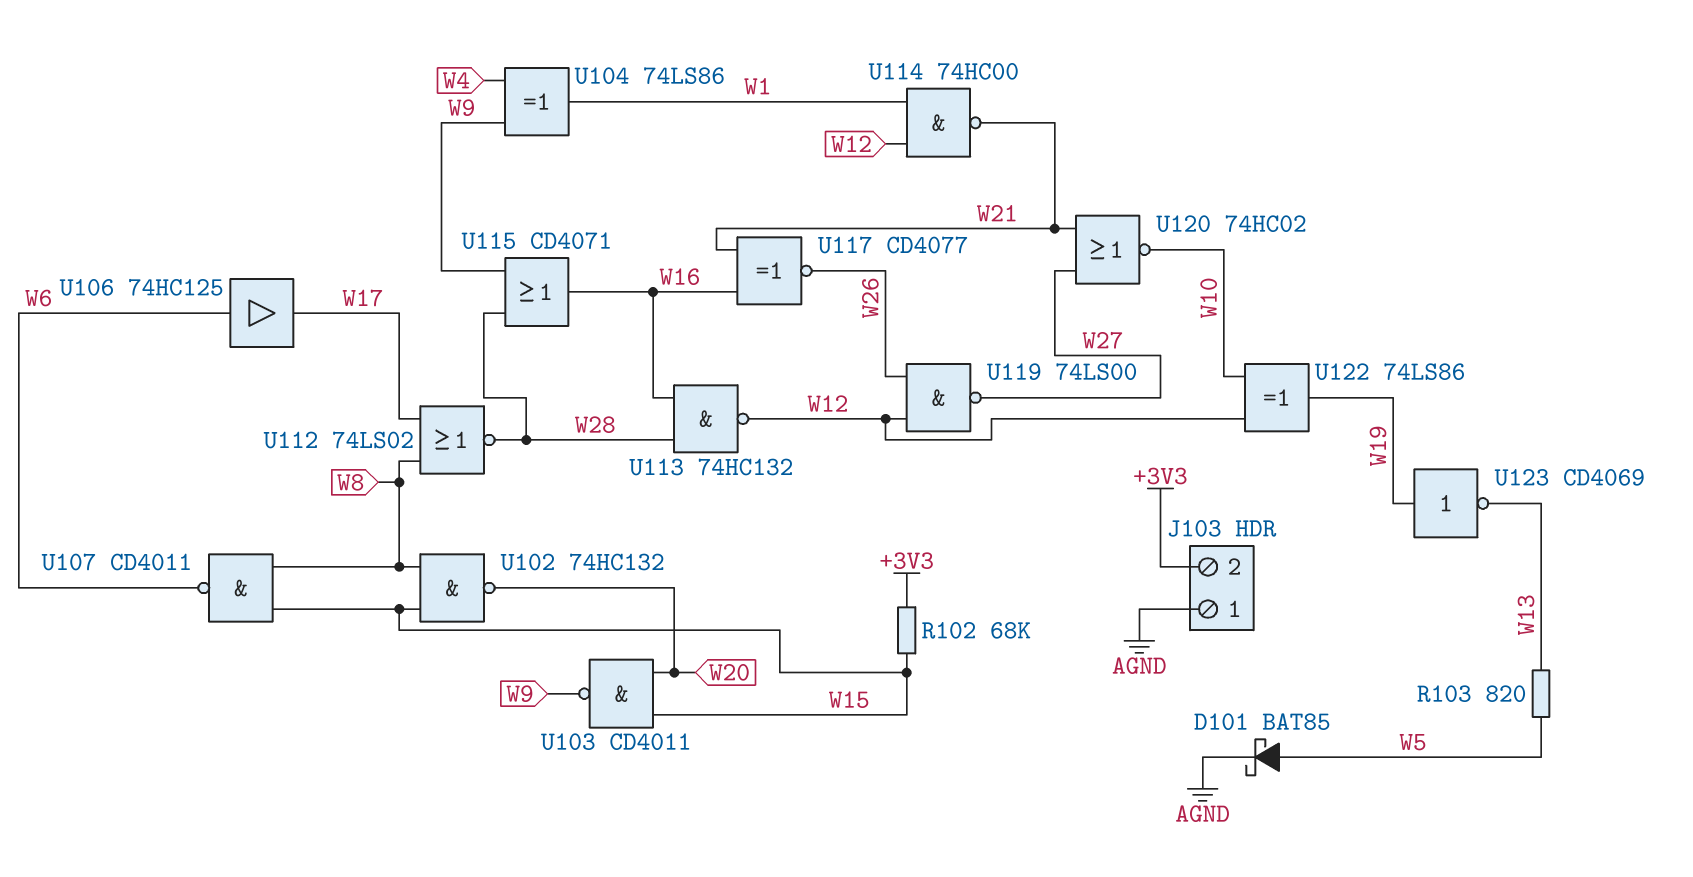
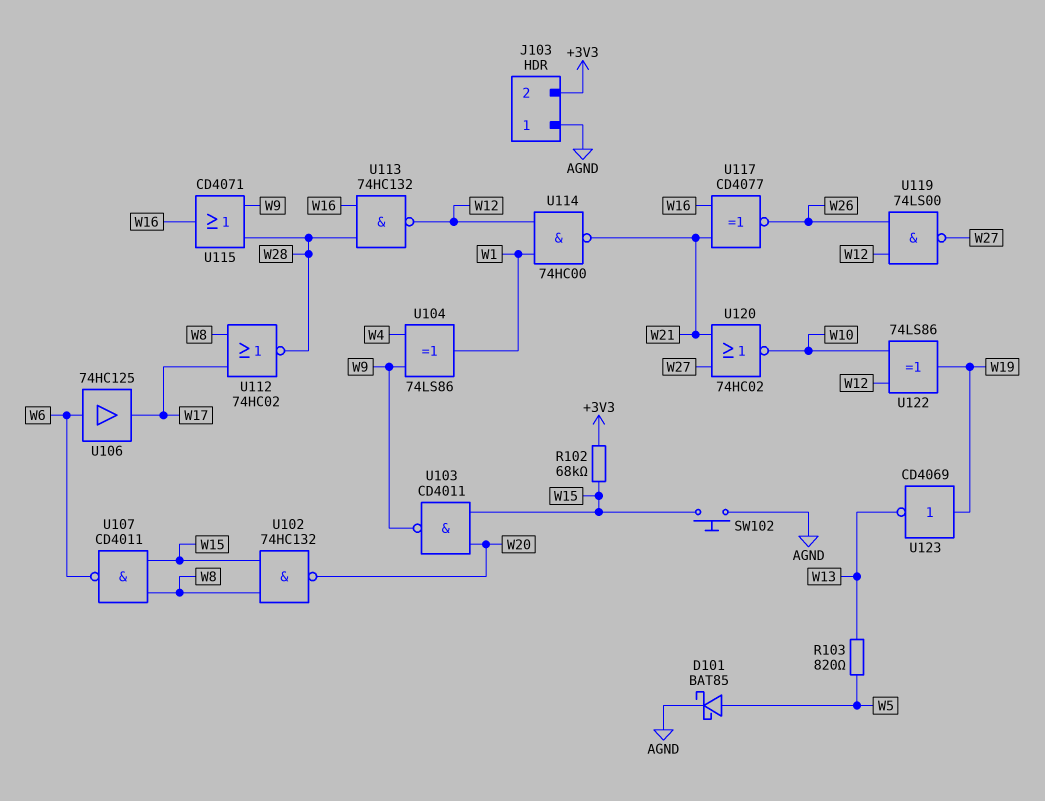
SW102: none -> button (AGND, W15)
U112: NOR 74LS02 (in W8, in W17, out W28) -> NOR 74HC02 (in W8, in W17, out W28)

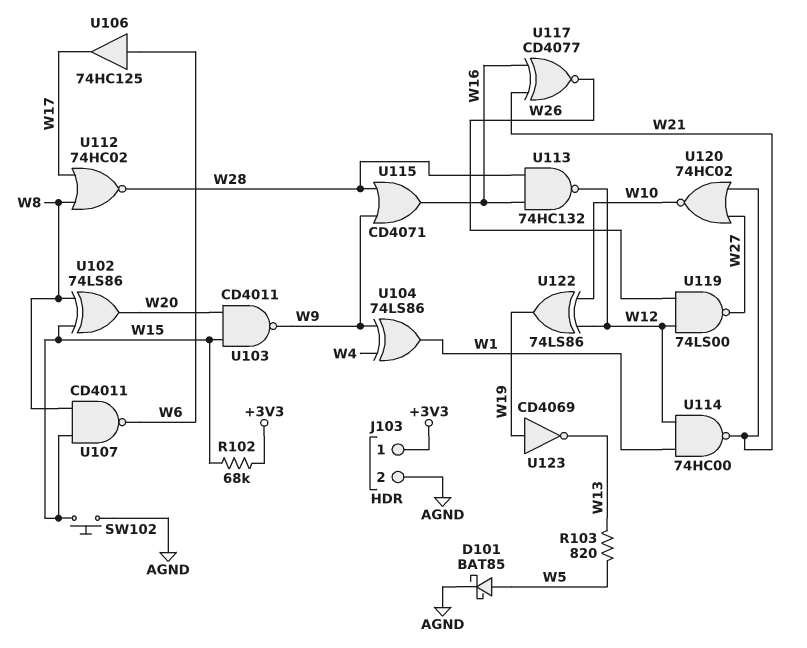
J103 pin 1: AGND -> +3V3
J103 pin 2: +3V3 -> AGND
U102: NAND 74HC132 (in W8, in W15, out W20) -> XOR 74LS86 (in W8, in W15, out W20)

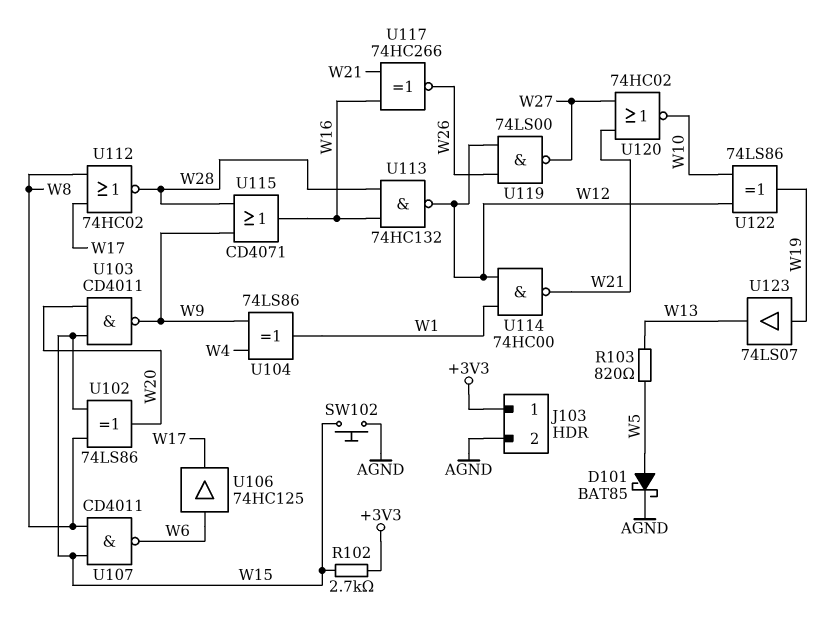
R102: 68k (+3V3, W15) -> 2.7k (+3V3, W15)
U117: XNOR CD4077 (in W16, in W21, out W26) -> XNOR 74HC266 (in W16, in W21, out W26)
U123: NOT CD4069 (in W19, out W13) -> buffer 74LS07 (in W19, out W13)

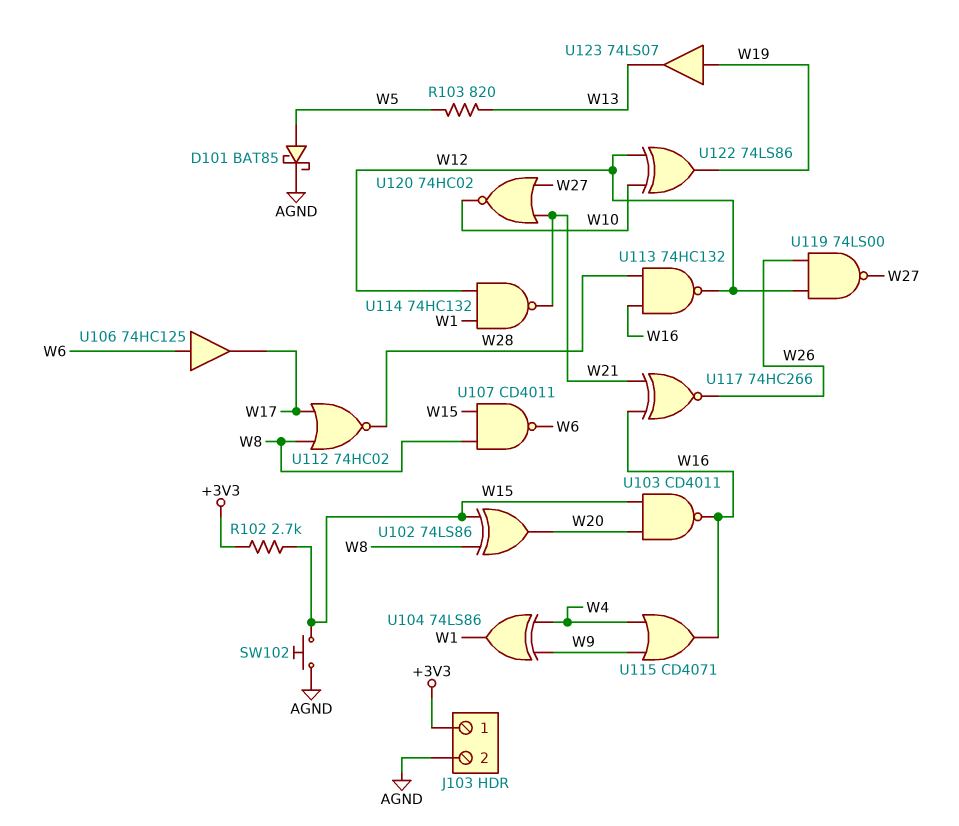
U103: NAND CD4011 (in W15, in W20, out W9) -> NAND CD4011 (in W15, in W20, out W16)
U114: NAND 74HC00 (in W1, in W12, out W21) -> NAND 74HC132 (in W1, in W12, out W21)
U115: OR CD4071 (in W9, in W28, out W16) -> OR CD4071 (in W4, in W9, out W16)

